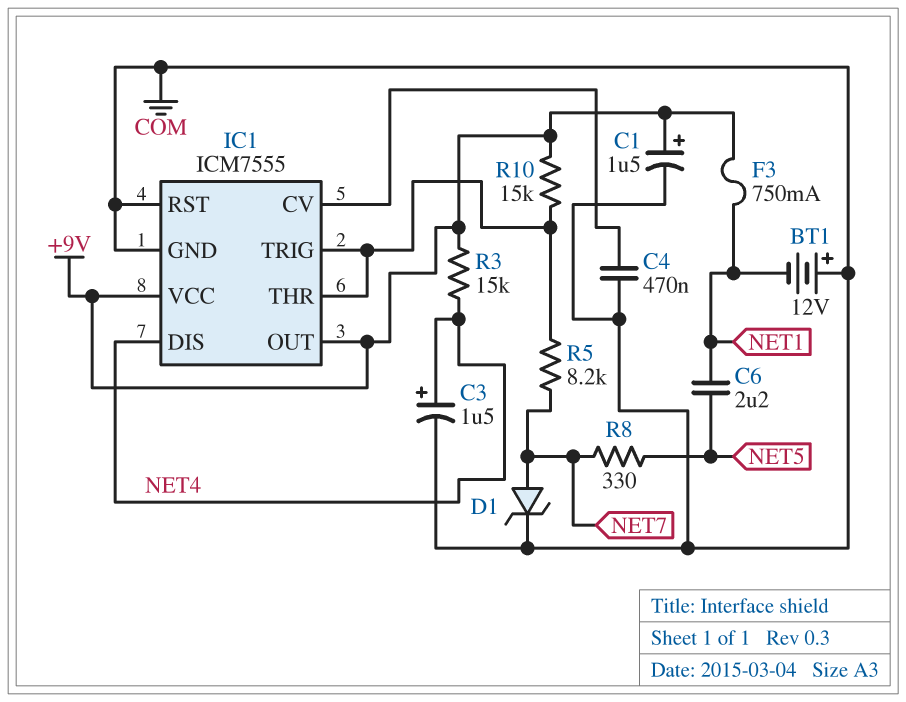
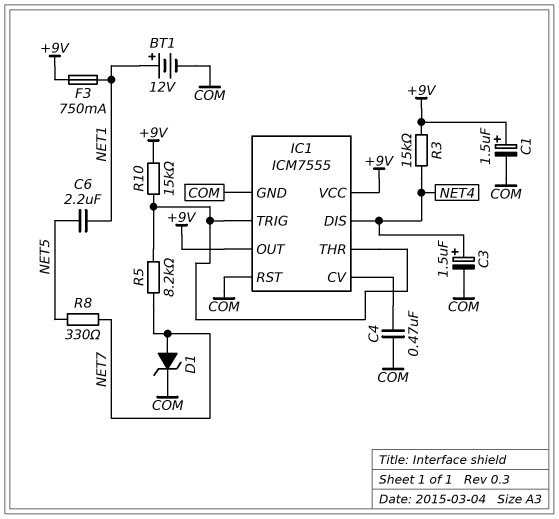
BT1: 12V (plus COM, minus NET1) -> 12V (plus NET1, minus COM)

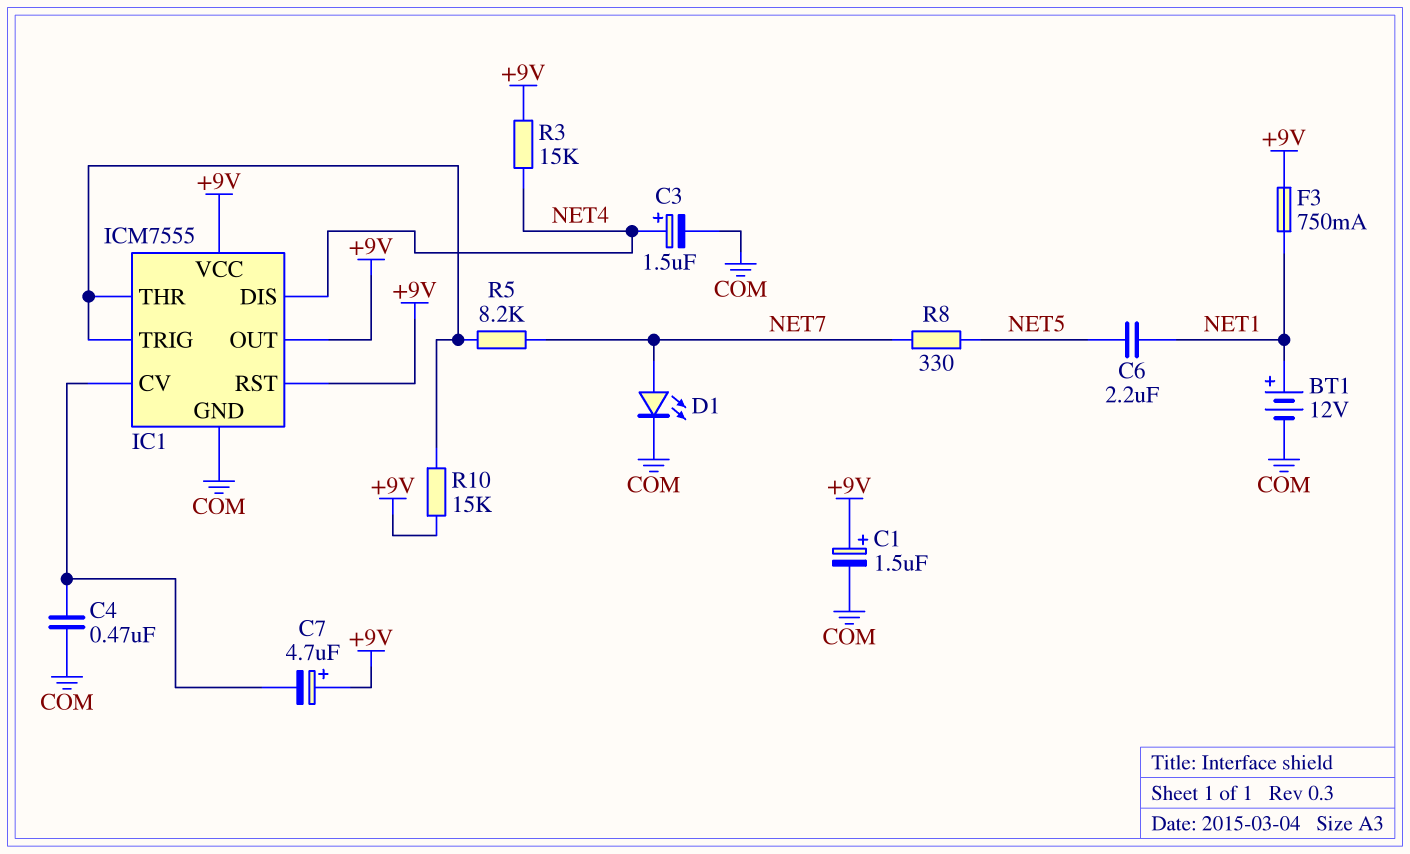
C7: none -> 4.7uF (plus +9V, minus IC1/CV)
D1: zener (A NET7, K COM) -> LED (A NET7, K COM)
IC1 pin RST: COM -> +9V

